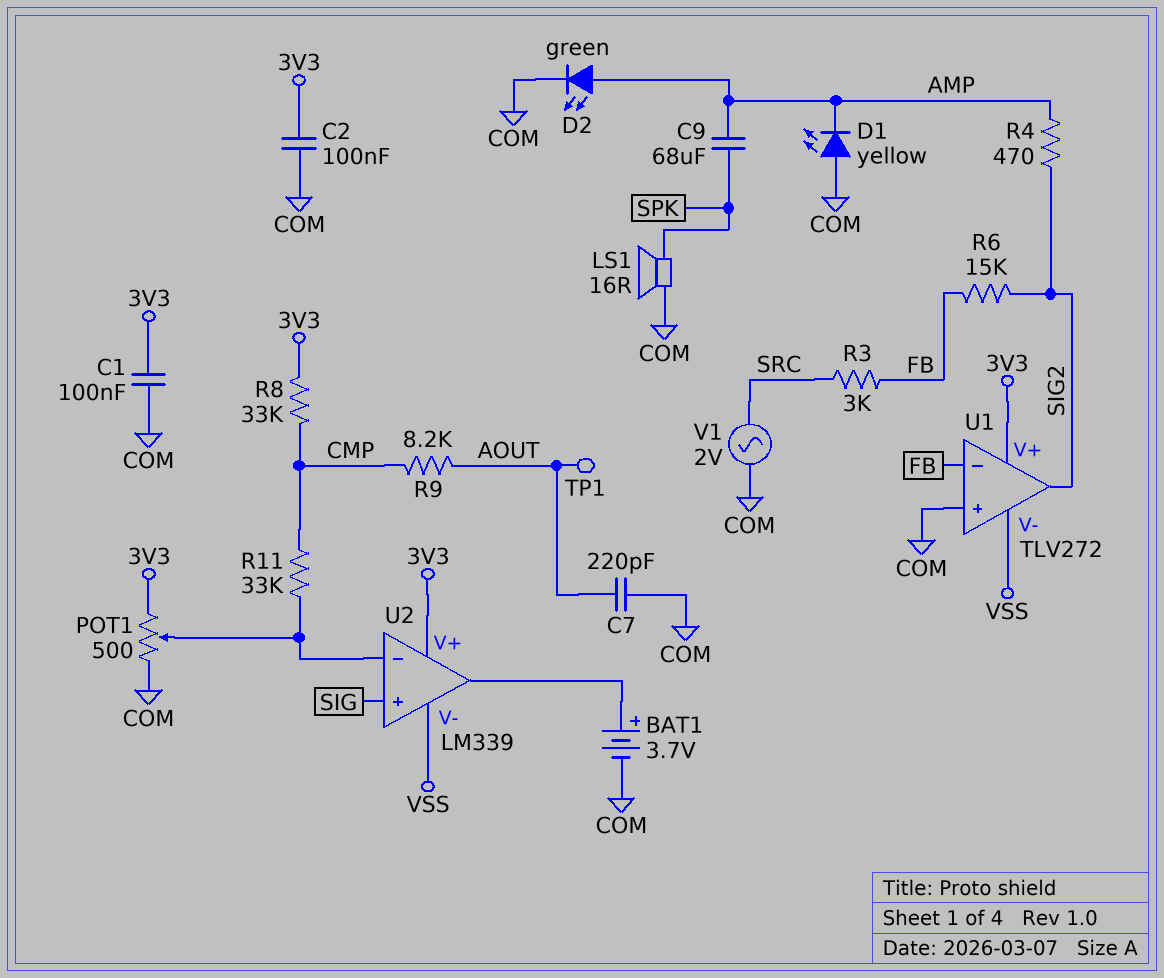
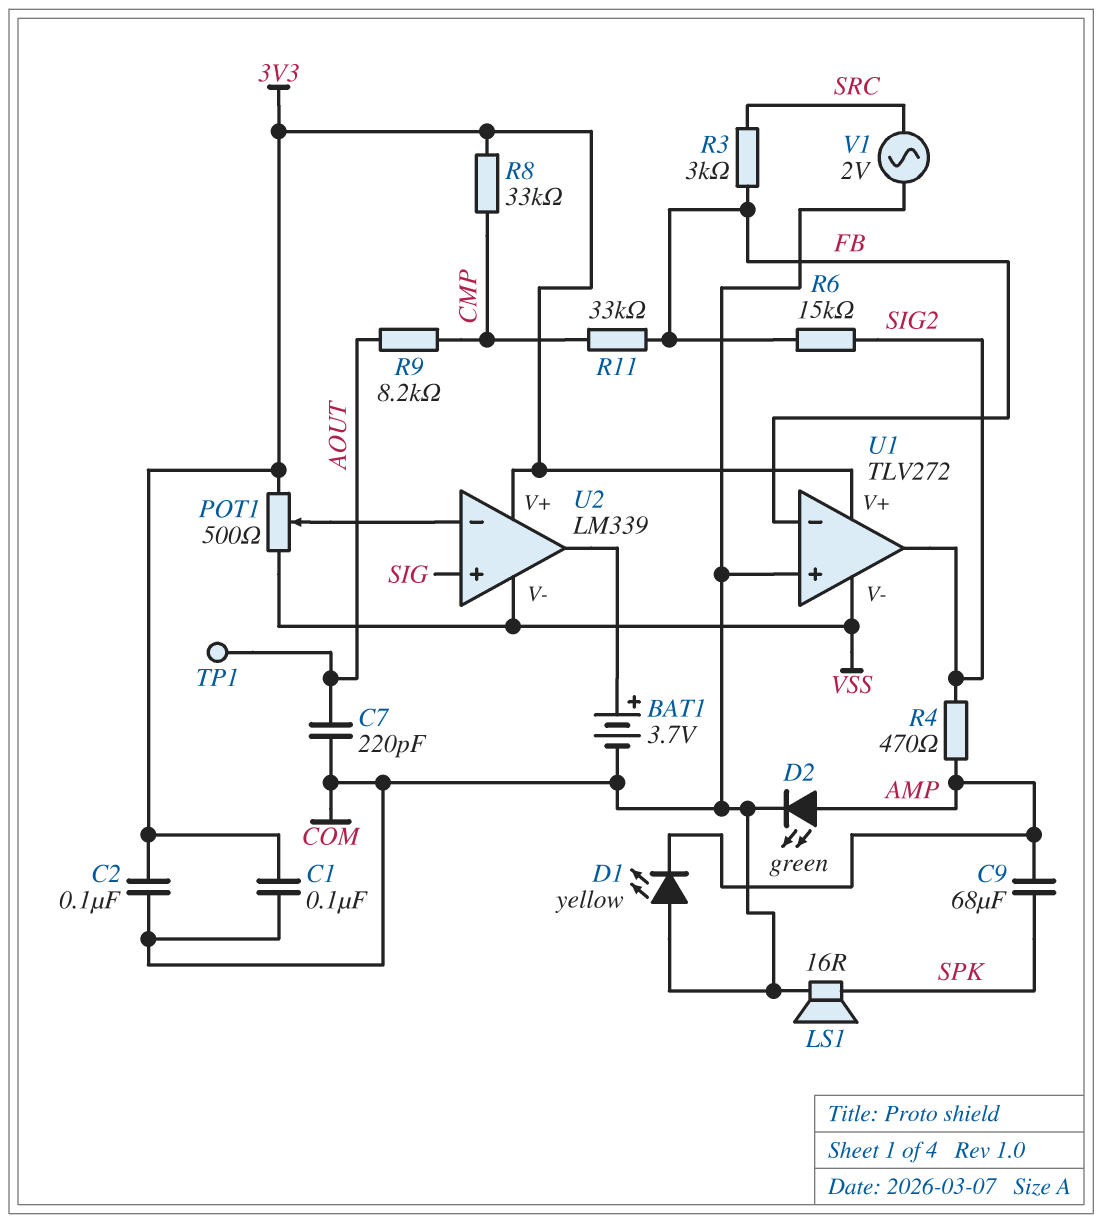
POT1: 500 (3V3, COM, wiper U2/in-) -> 500 (3V3, VSS, wiper U2/in-)
R11: 33k (CMP, U2/in-) -> 33k (CMP, FB)

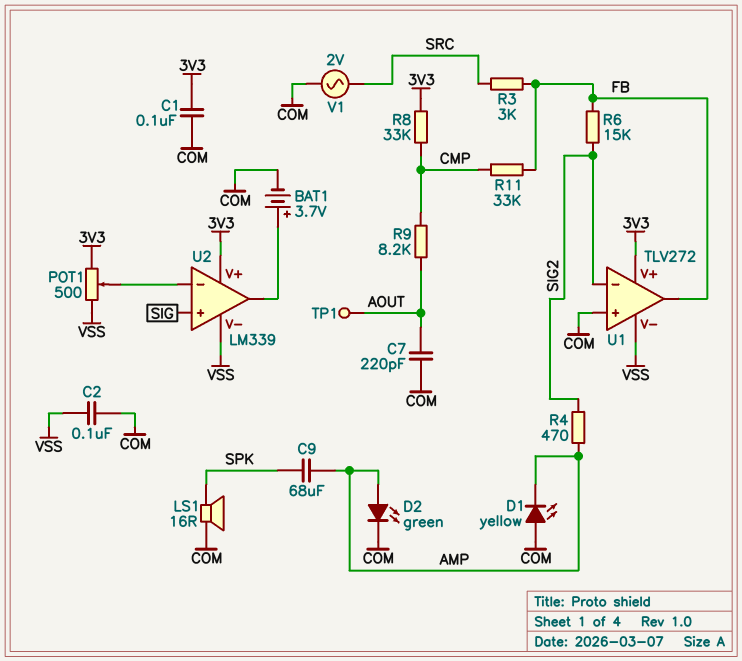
C2: 100nF (3V3, COM) -> 100nF (COM, VSS)
U1 pin in-: FB -> SIG2
U1 pin out: SIG2 -> FB

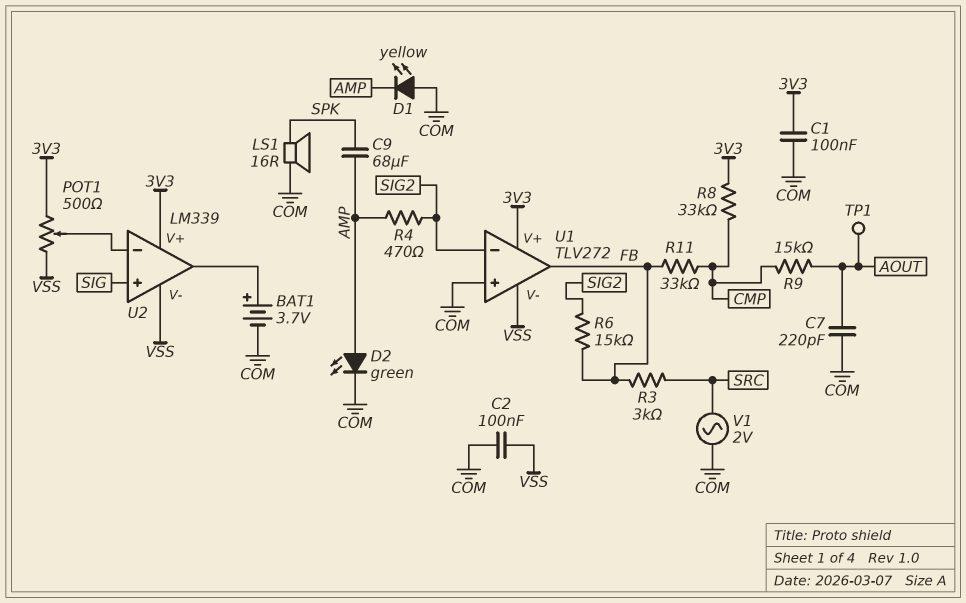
R9: 8.2k (AOUT, CMP) -> 15k (AOUT, CMP)

